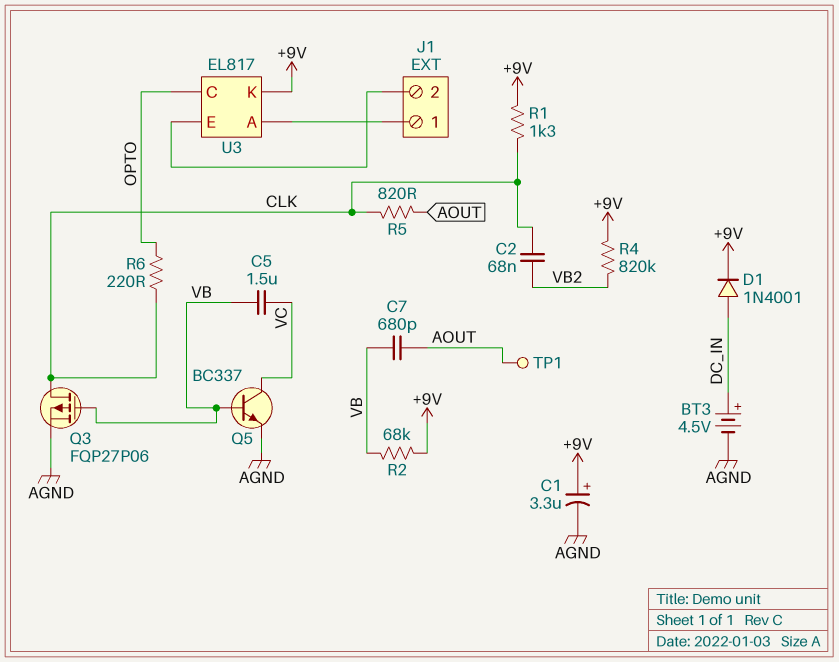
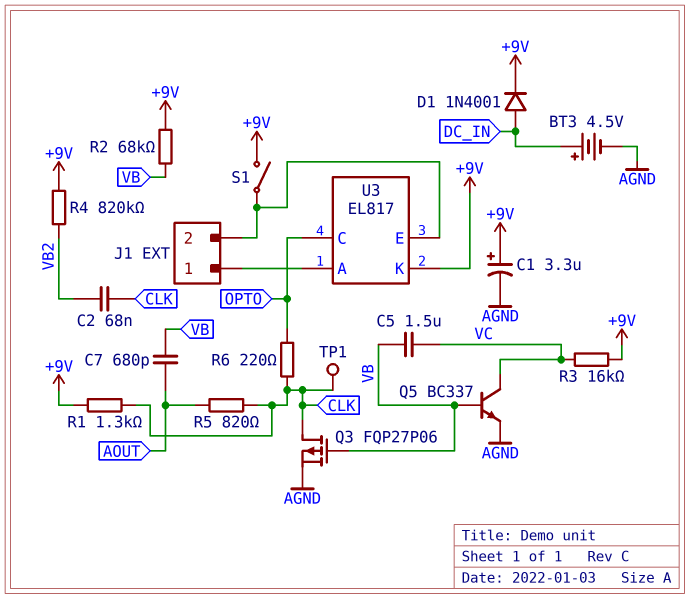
R3: none -> 16k (+9V, VC)
S1: none -> switch (+9V, J1/2)
TP1: test point (AOUT) -> test point (CLK)

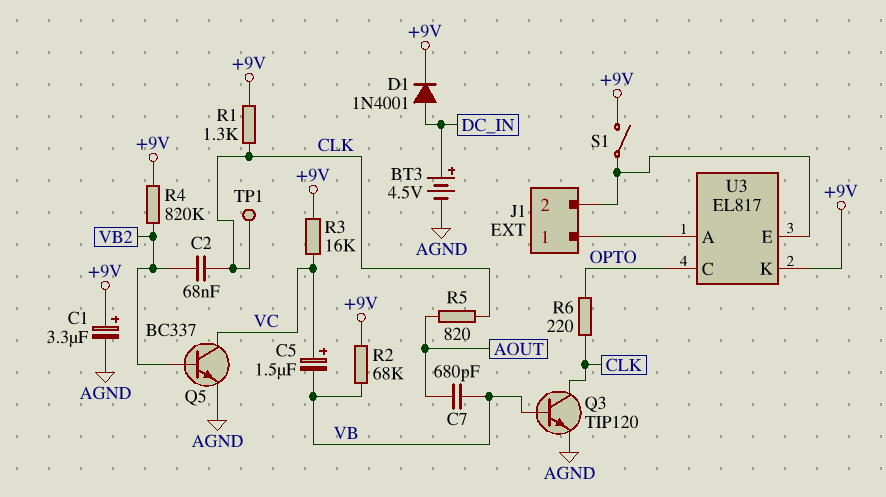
C5: 1.5uF (VB, VC) -> 1.5uF (plus VC, minus VB)
Q3: PMOS FQP27P06 (G VB, D CLK, S AGND) -> NPN TIP120 (B VB, C CLK, E AGND)
Q5: NPN BC337 (B VB, C VC, E AGND) -> NPN BC337 (B VB2, C VC, E AGND)

